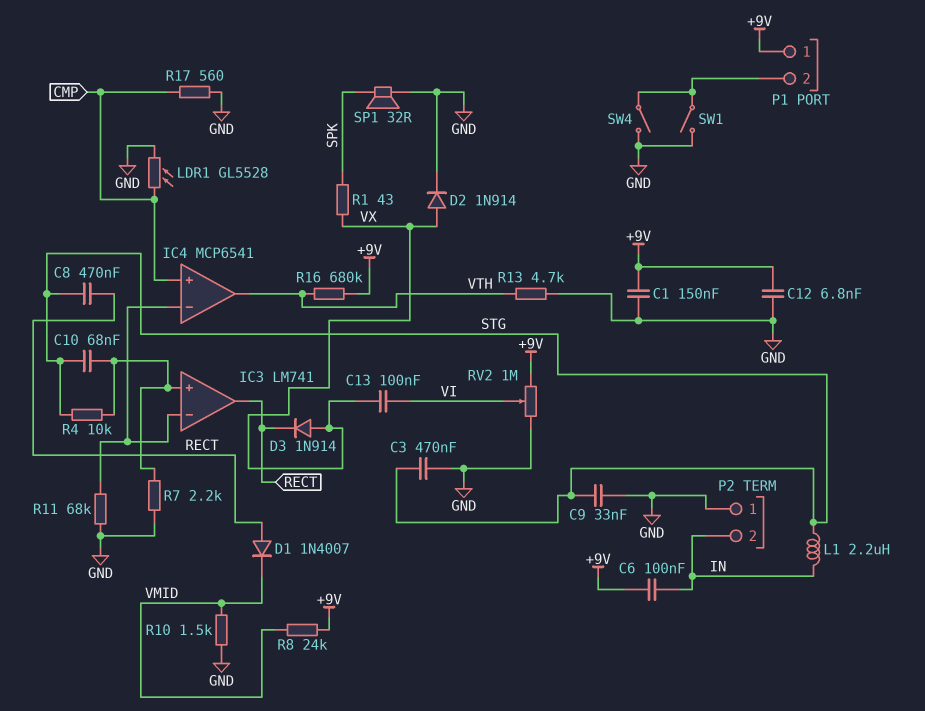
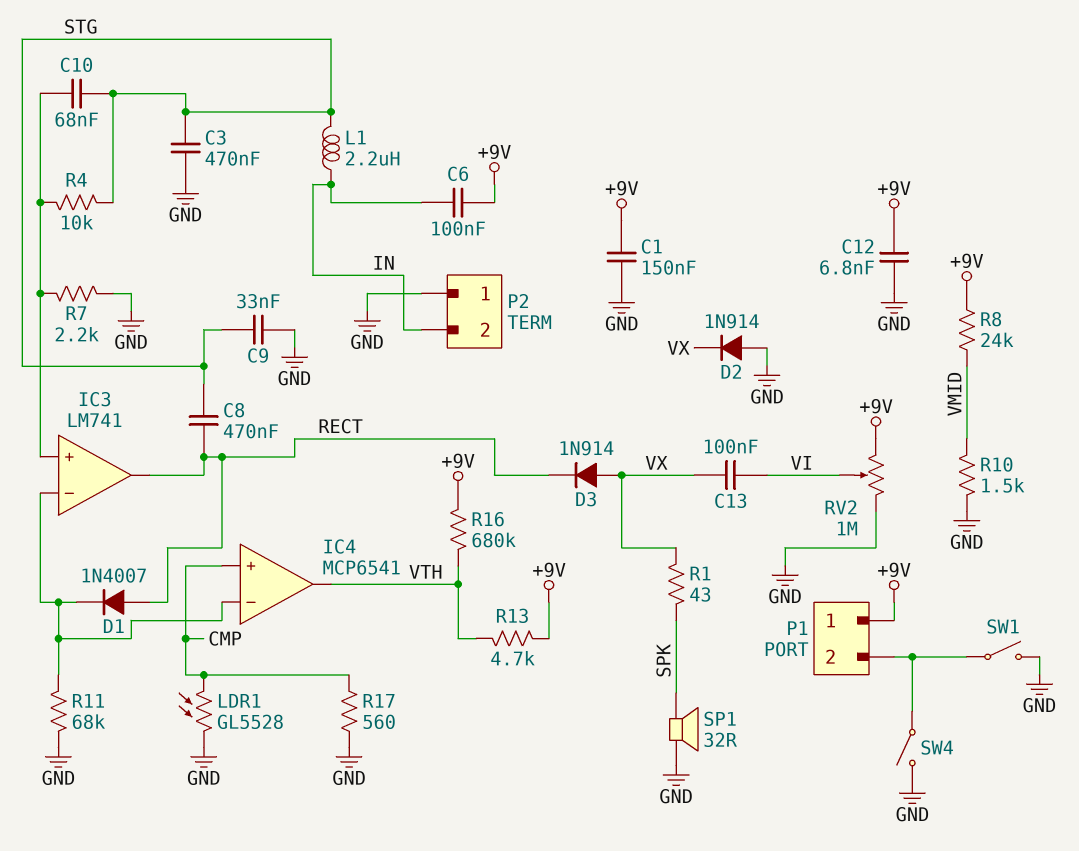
D1: diode 1N4007 (A RECT, K VMID) -> diode 1N4007 (A RECT, K IC3/in-)
D2: diode 1N914 (A VX, K GND) -> diode 1N914 (A GND, K VX)
R13: 4.7k (GND, VTH) -> 4.7k (+9V, VTH)

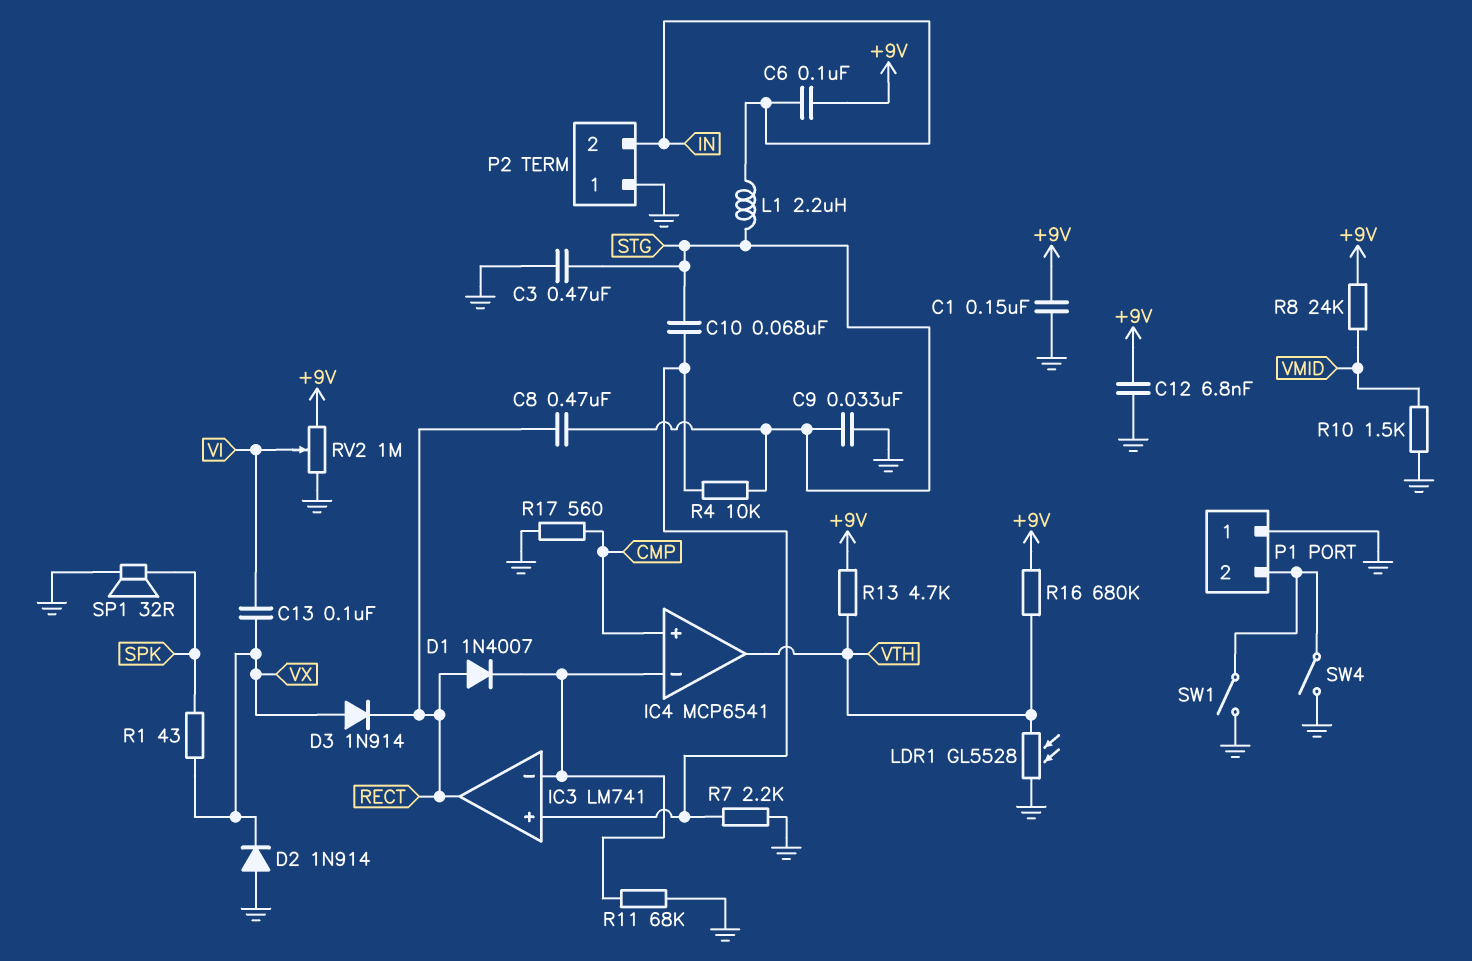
LDR1: GL5528 (CMP, GND) -> GL5528 (GND, VTH)
P1 pin 1: +9V -> GND

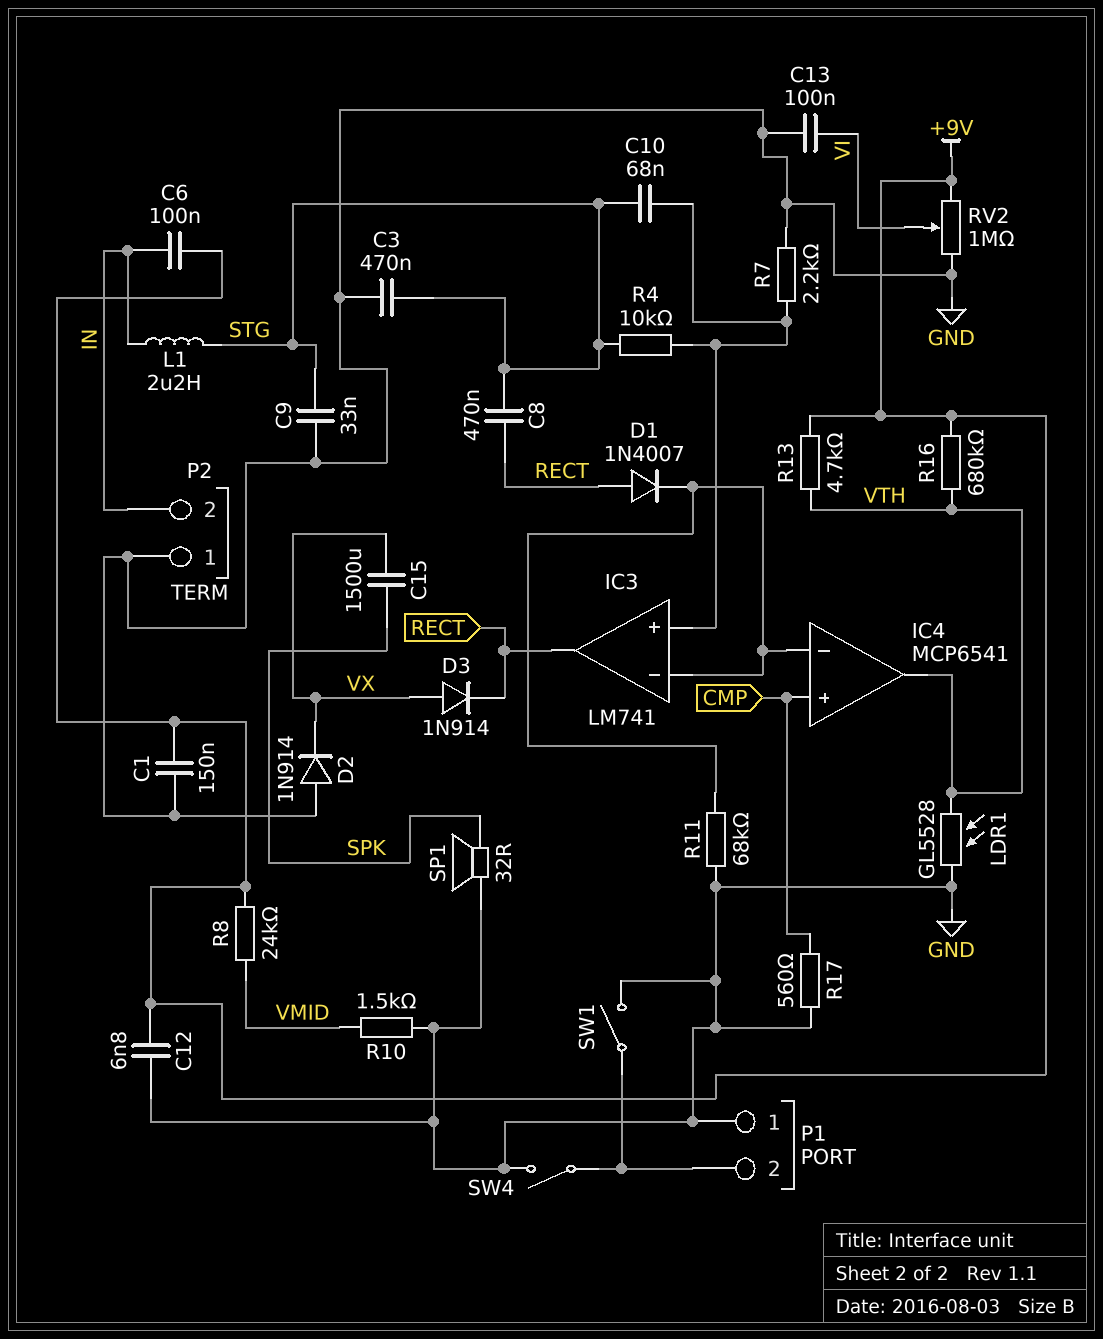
C13: 100nF (VI, VX) -> 100nF (GND, VI)
C15: none -> 1500uF (SPK, VX)
R1: 43 (SPK, VX) -> none

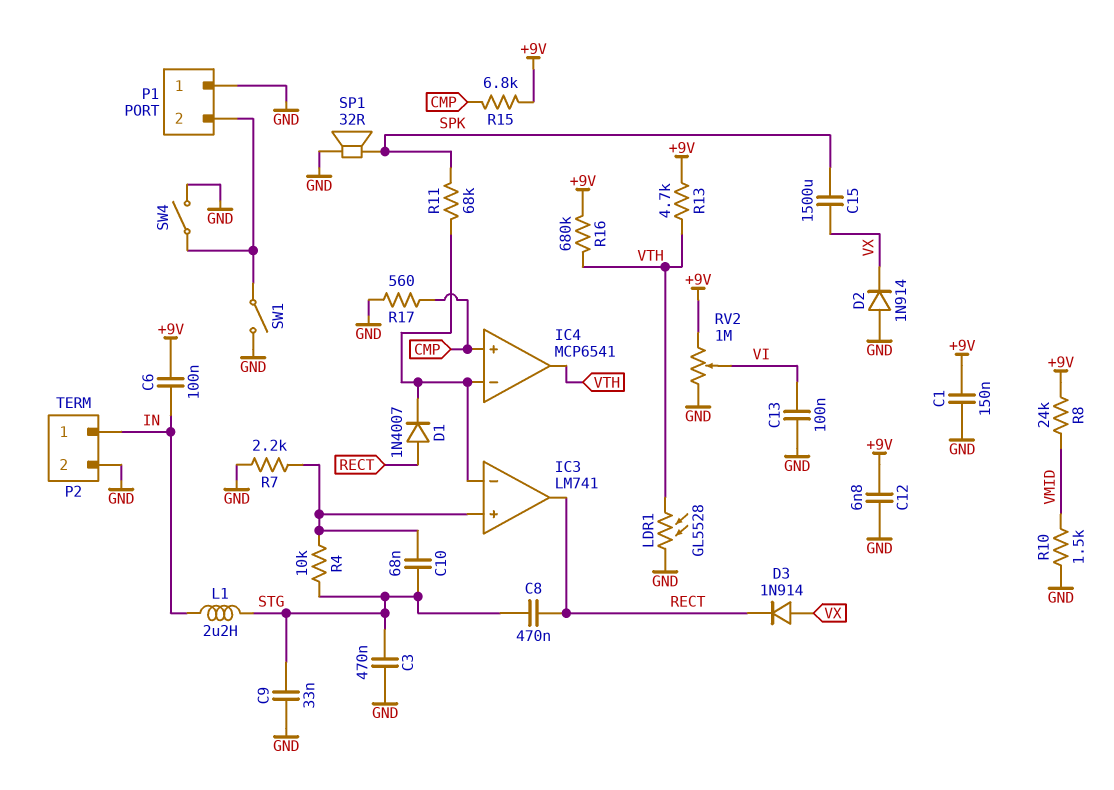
P2 pin 1: GND -> IN
P2 pin 2: IN -> GND
R11: 68k (GND, IC3/in-) -> 68k (IC3/in-, SPK)
R15: none -> 6.8k (+9V, CMP)

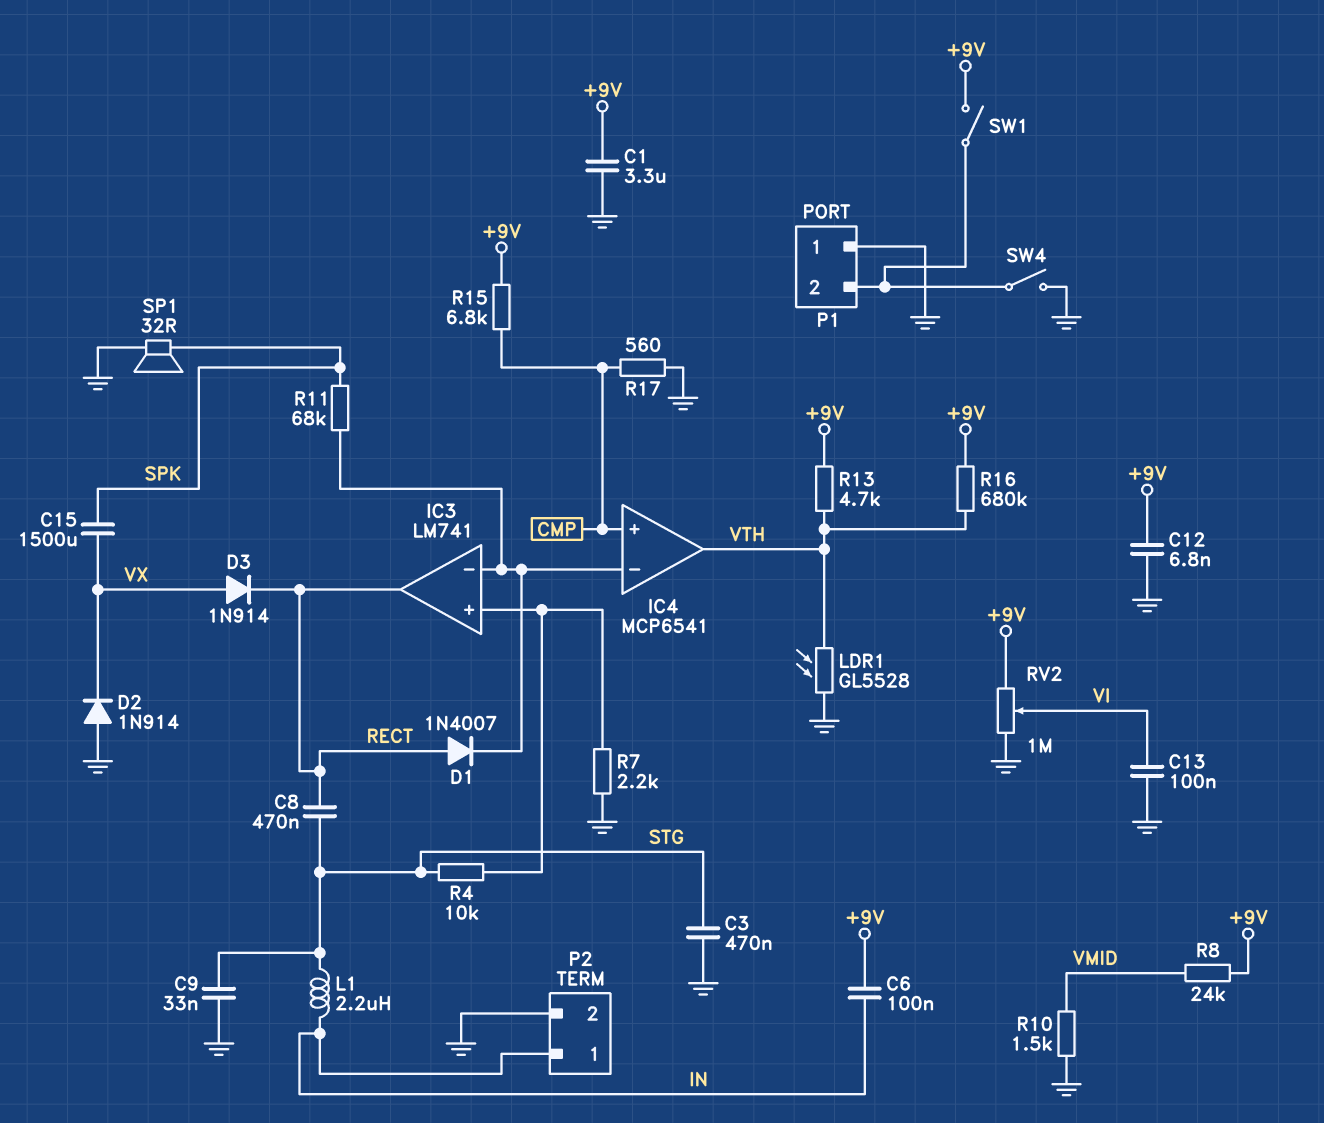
C1: 150nF (+9V, GND) -> 3.3uF (+9V, GND)
C10: 68nF (IC3/in+, STG) -> none
SW1: switch (GND, P1/2) -> switch (+9V, P1/2)

